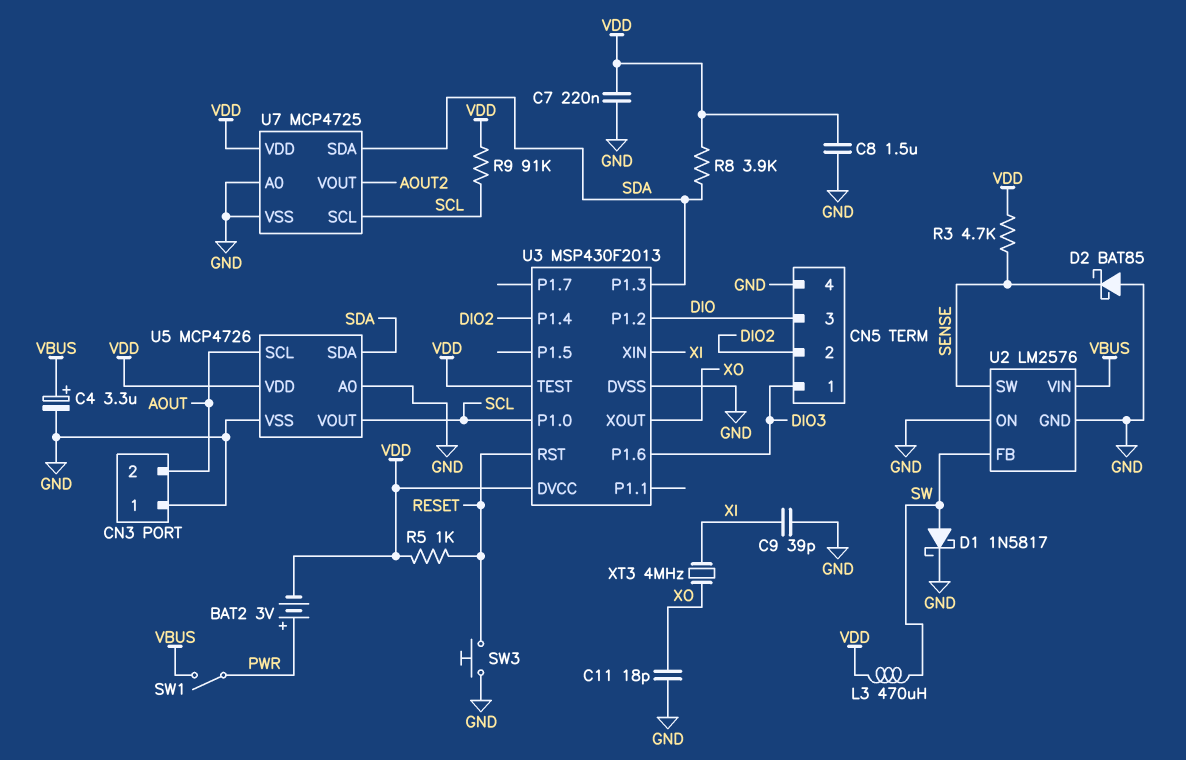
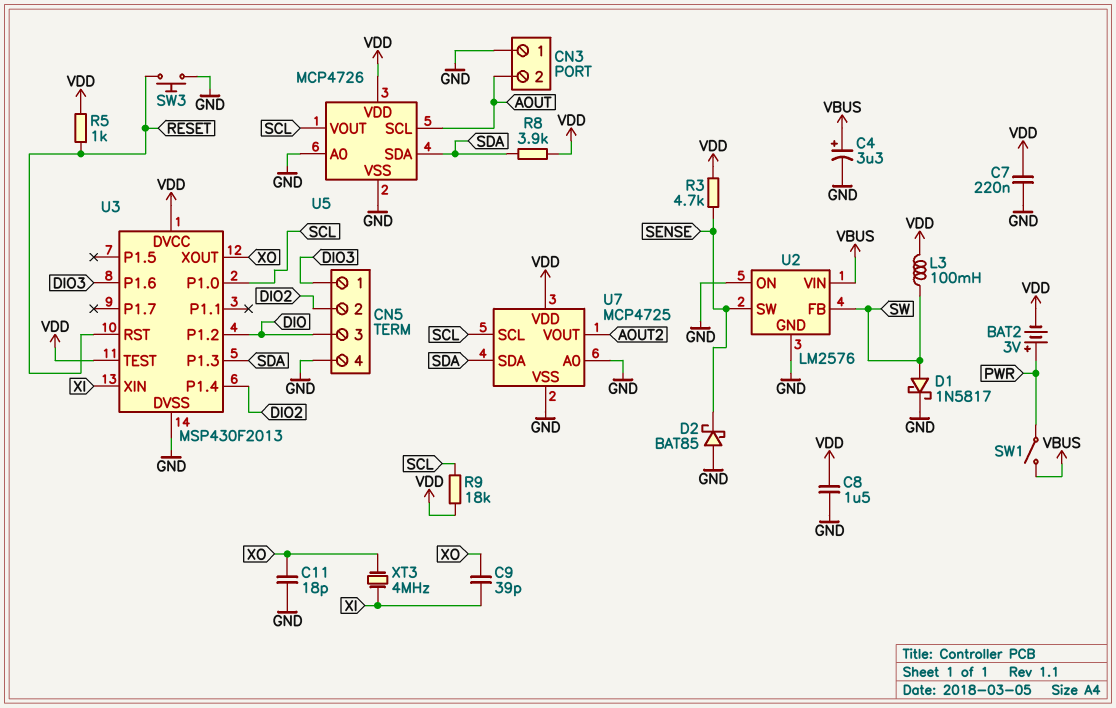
C9: 39pF (GND, XI) -> 39pF (XI, XO)
L3: 470uH (SW, VDD) -> 100mH (SW, VDD)
R9: 91k (SCL, VDD) -> 18k (SCL, VDD)

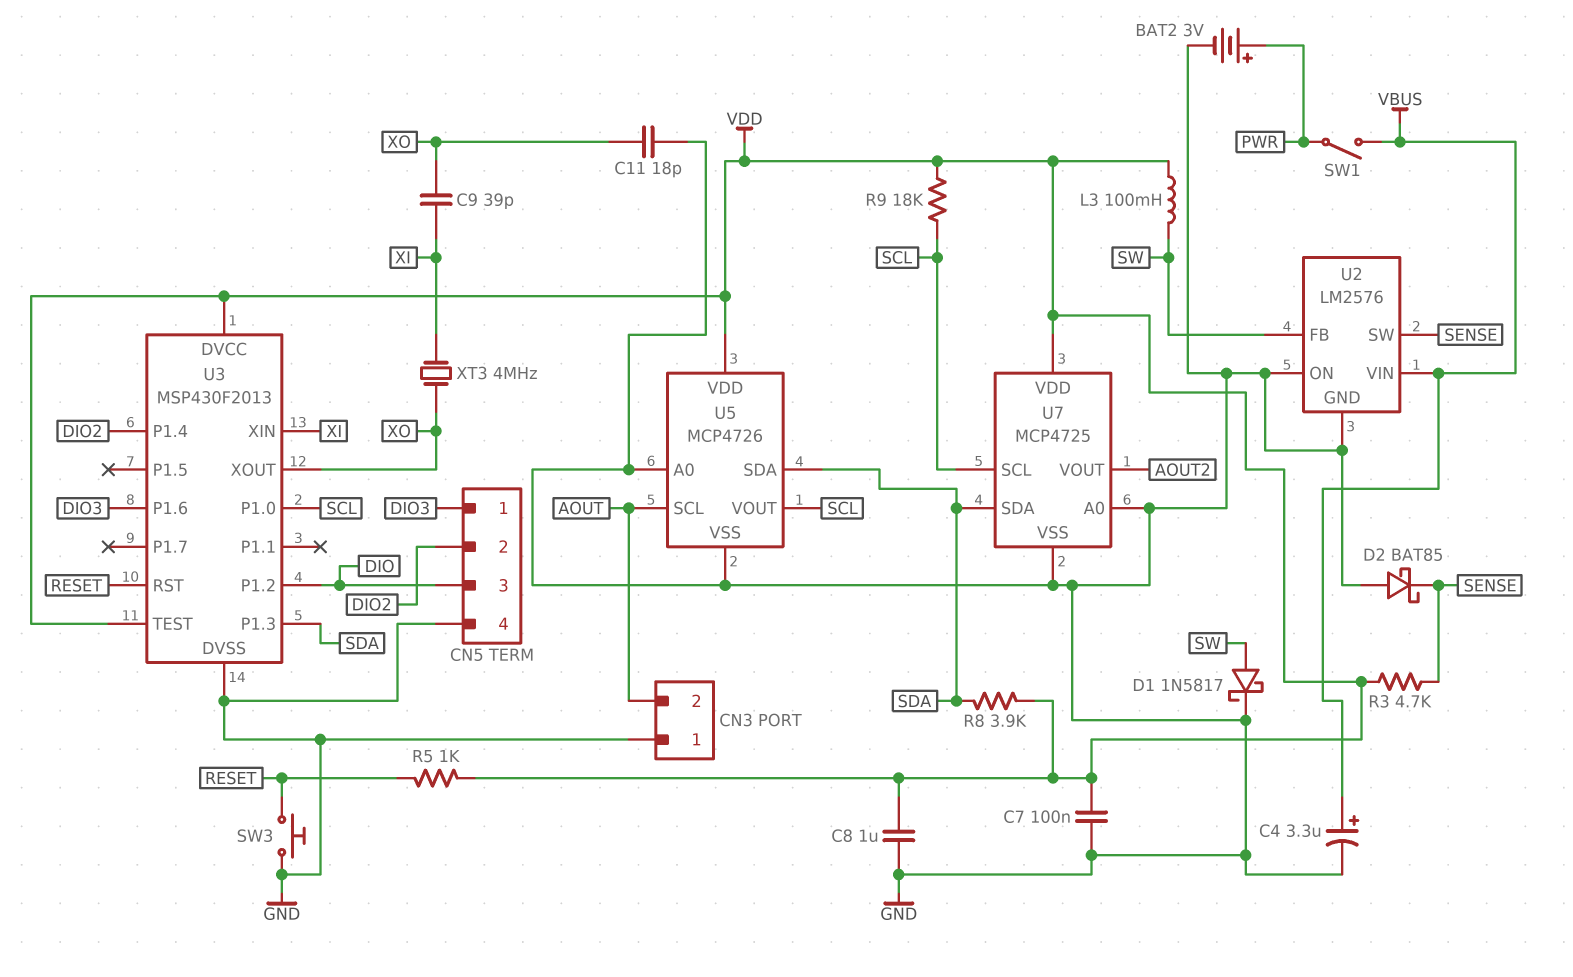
BAT2: 3V (plus PWR, minus VDD) -> 3V (plus PWR, minus GND)
C7: 220nF (GND, VDD) -> 100nF (GND, VDD)
C8: 1.5uF (GND, VDD) -> 1uF (GND, VDD)

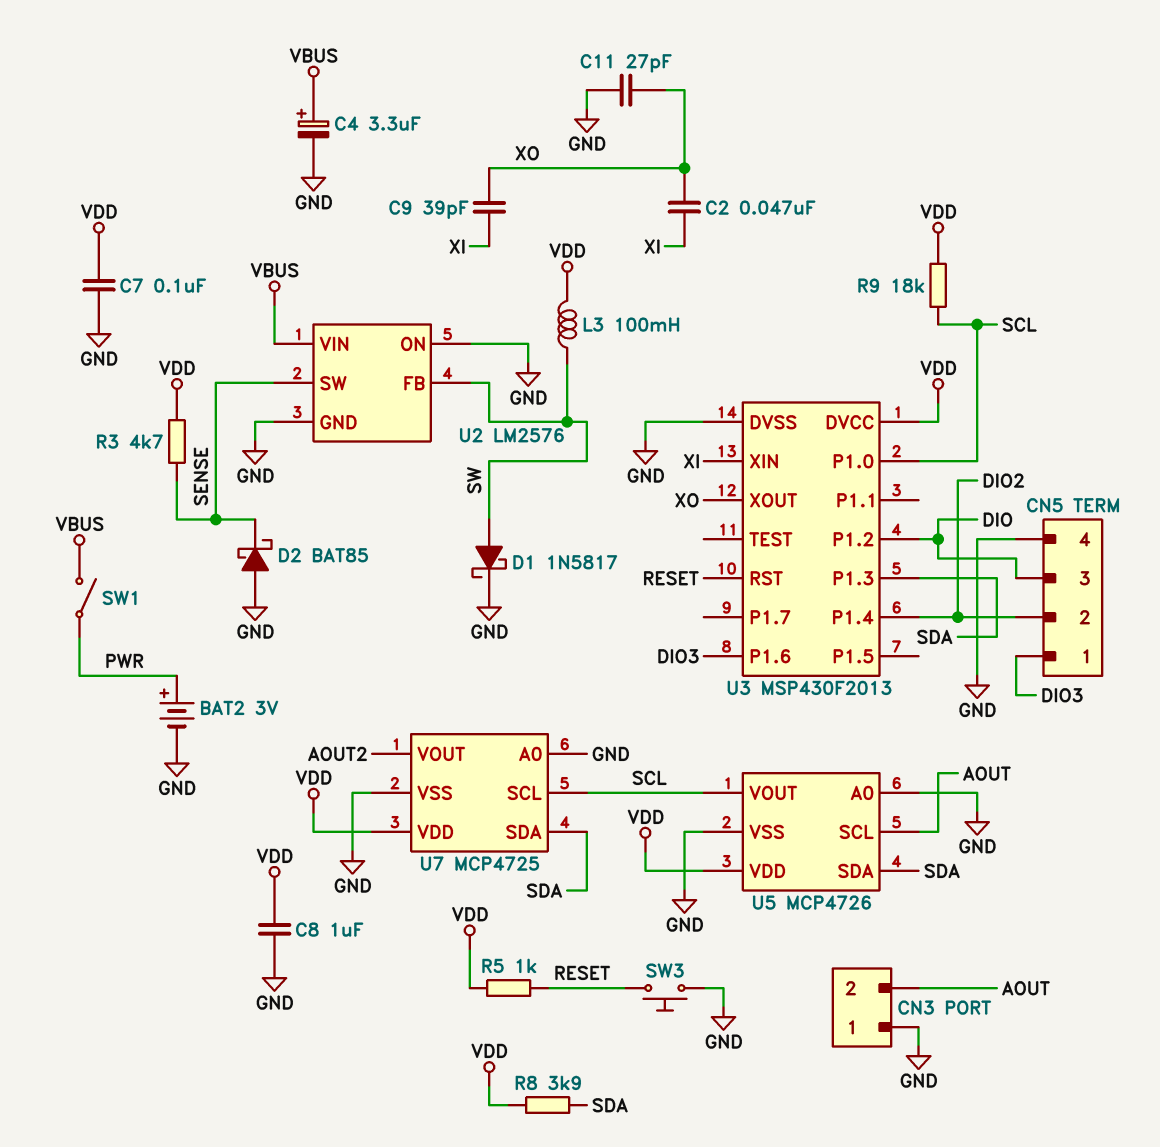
C2: none -> 47nF (XI, XO)
C11: 18pF (GND, XO) -> 27pF (GND, XO)
U3 pin TEST: VDD -> none
XT3: 4MHz (XI, XO) -> none

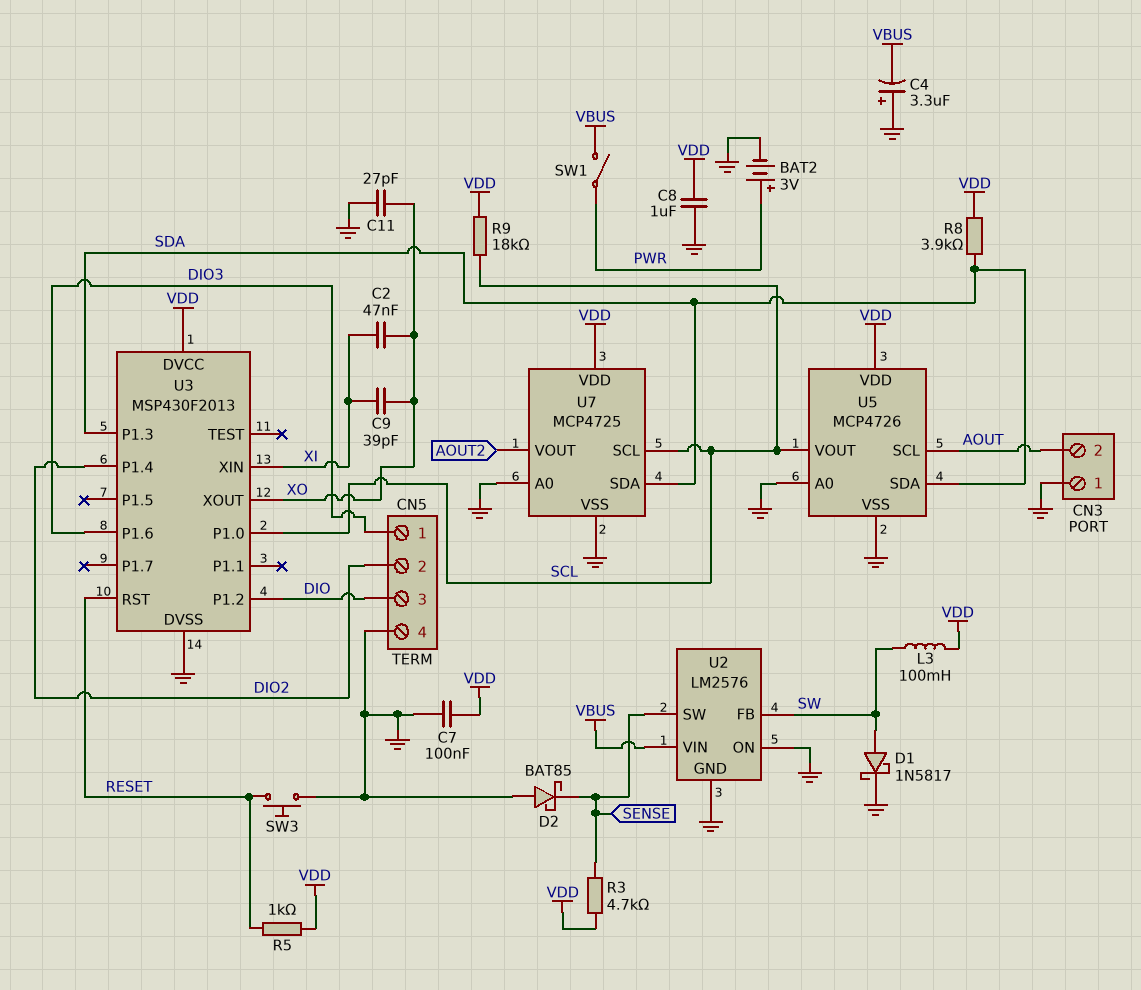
C4: 3.3uF (plus VBUS, minus GND) -> 3.3uF (plus GND, minus VBUS)

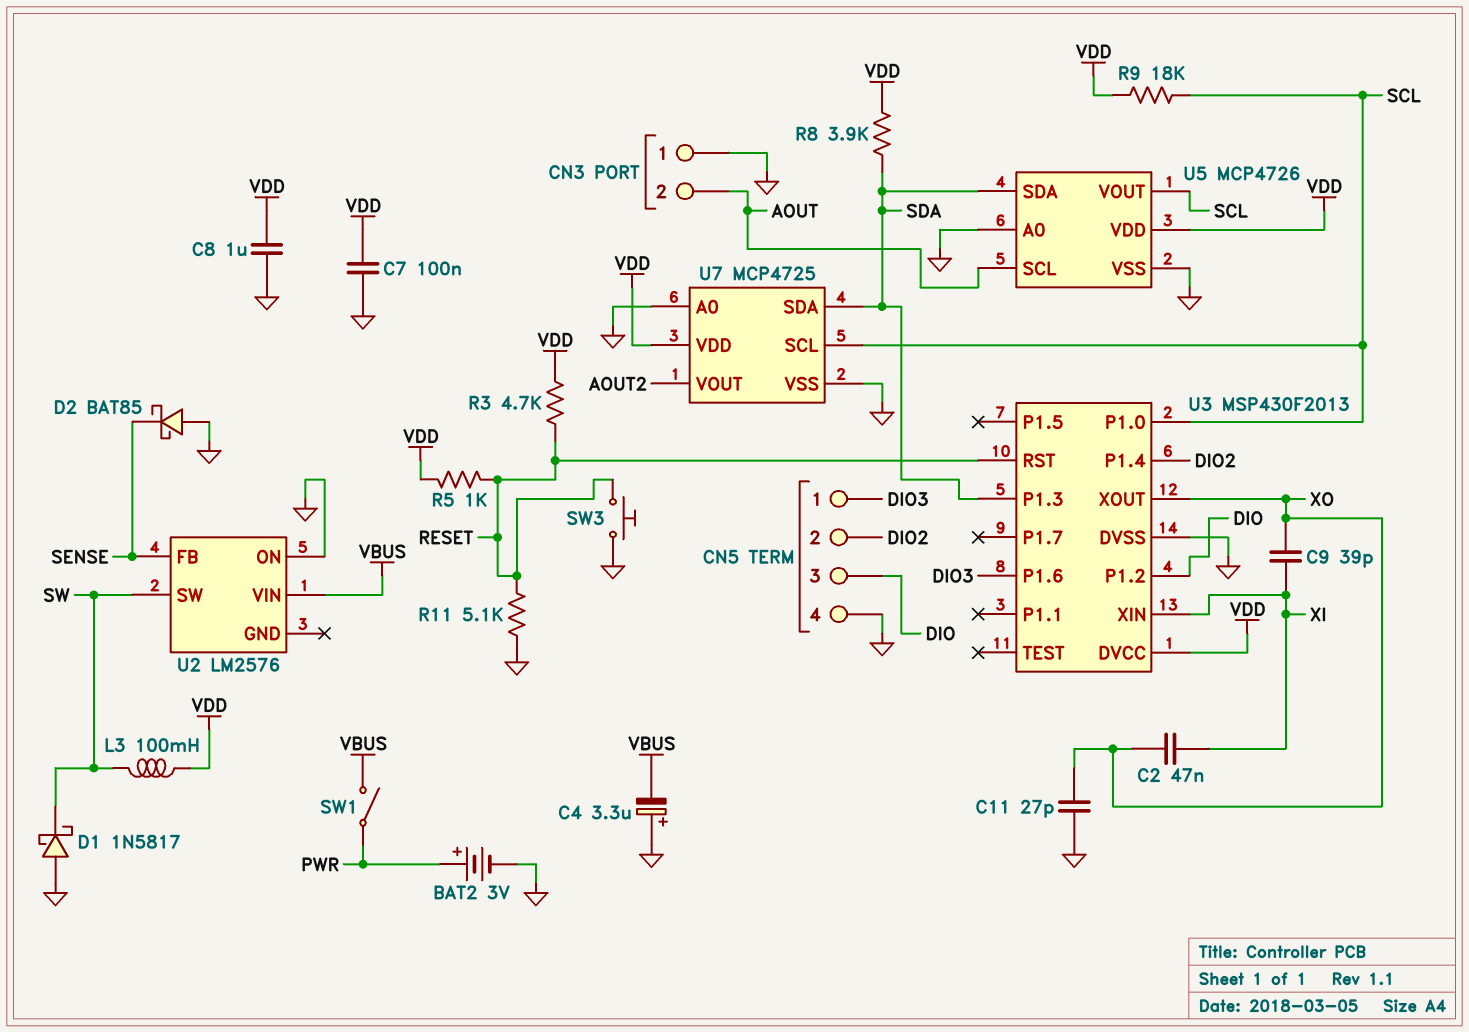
D1: schottky 1N5817 (A SW, K GND) -> schottky 1N5817 (A GND, K SW)
R3: 4.7k (SENSE, VDD) -> 4.7k (RESET, VDD)
R11: none -> 5.1k (GND, RESET)
U2 pin FB: SW -> SENSE
U2 pin GND: GND -> none
U2 pin SW: SENSE -> SW

